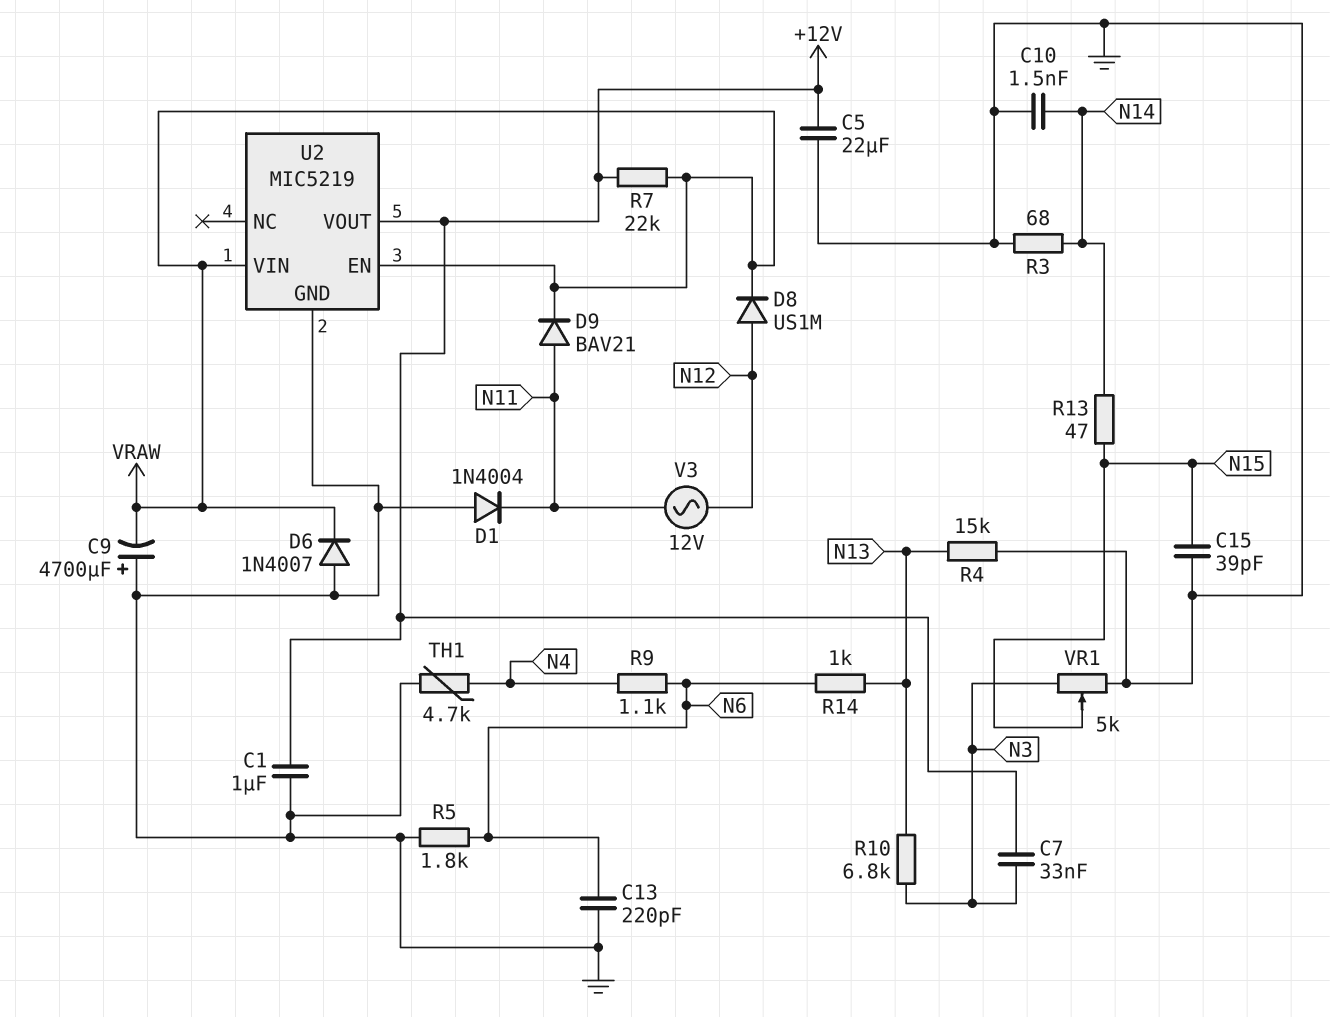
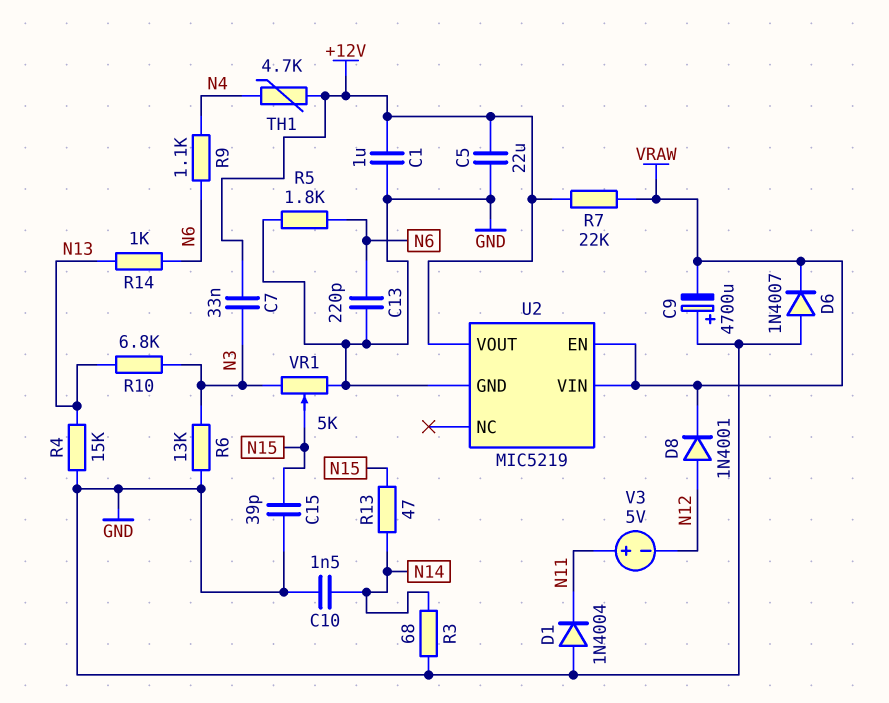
D8: diode US1M (A N12, K VRAW) -> diode 1N4001 (A N12, K VRAW)
D9: diode BAV21 (A N11, K VRAW) -> none
R6: none -> 13k (GND, N3)
TH1: 4.7k (GND, N4) -> 4.7k (+12V, N4)
V3: AC 12V (N11, N12) -> 5V (plus N11, minus N12)

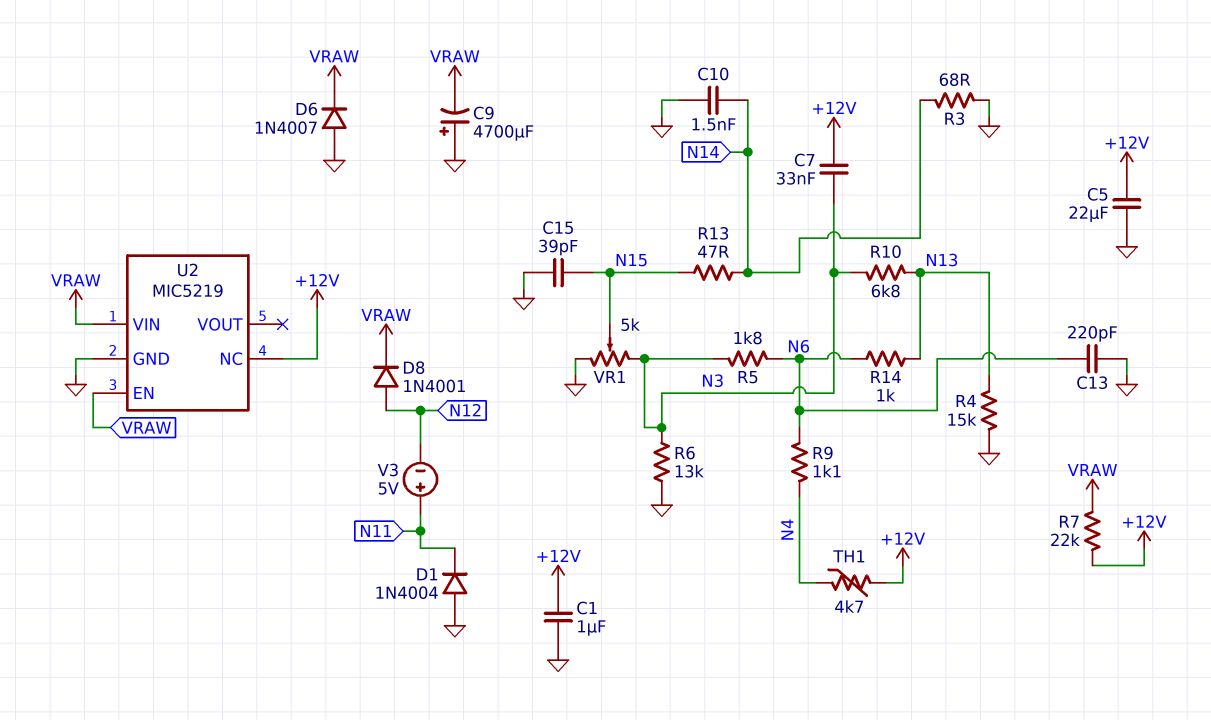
R5: 1.8k (GND, N6) -> 1.8k (N3, N6)
U2 pin NC: none -> +12V
U2 pin VOUT: +12V -> none

